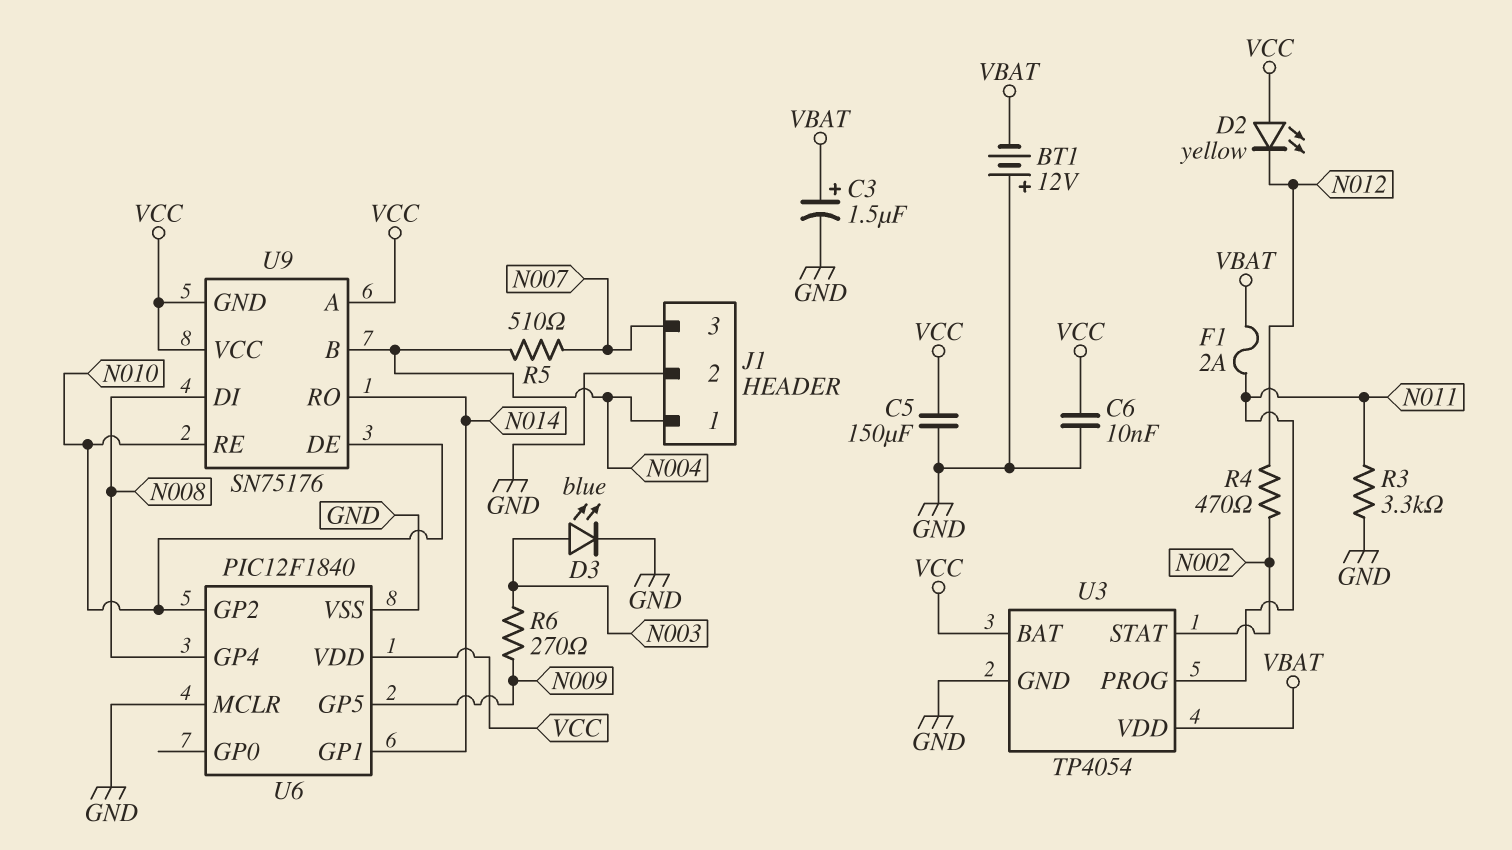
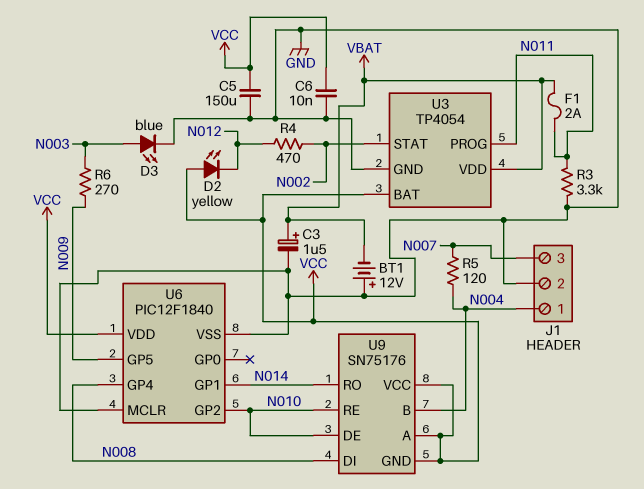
R5: 510 (N004, N007) -> 120 (N004, N007)

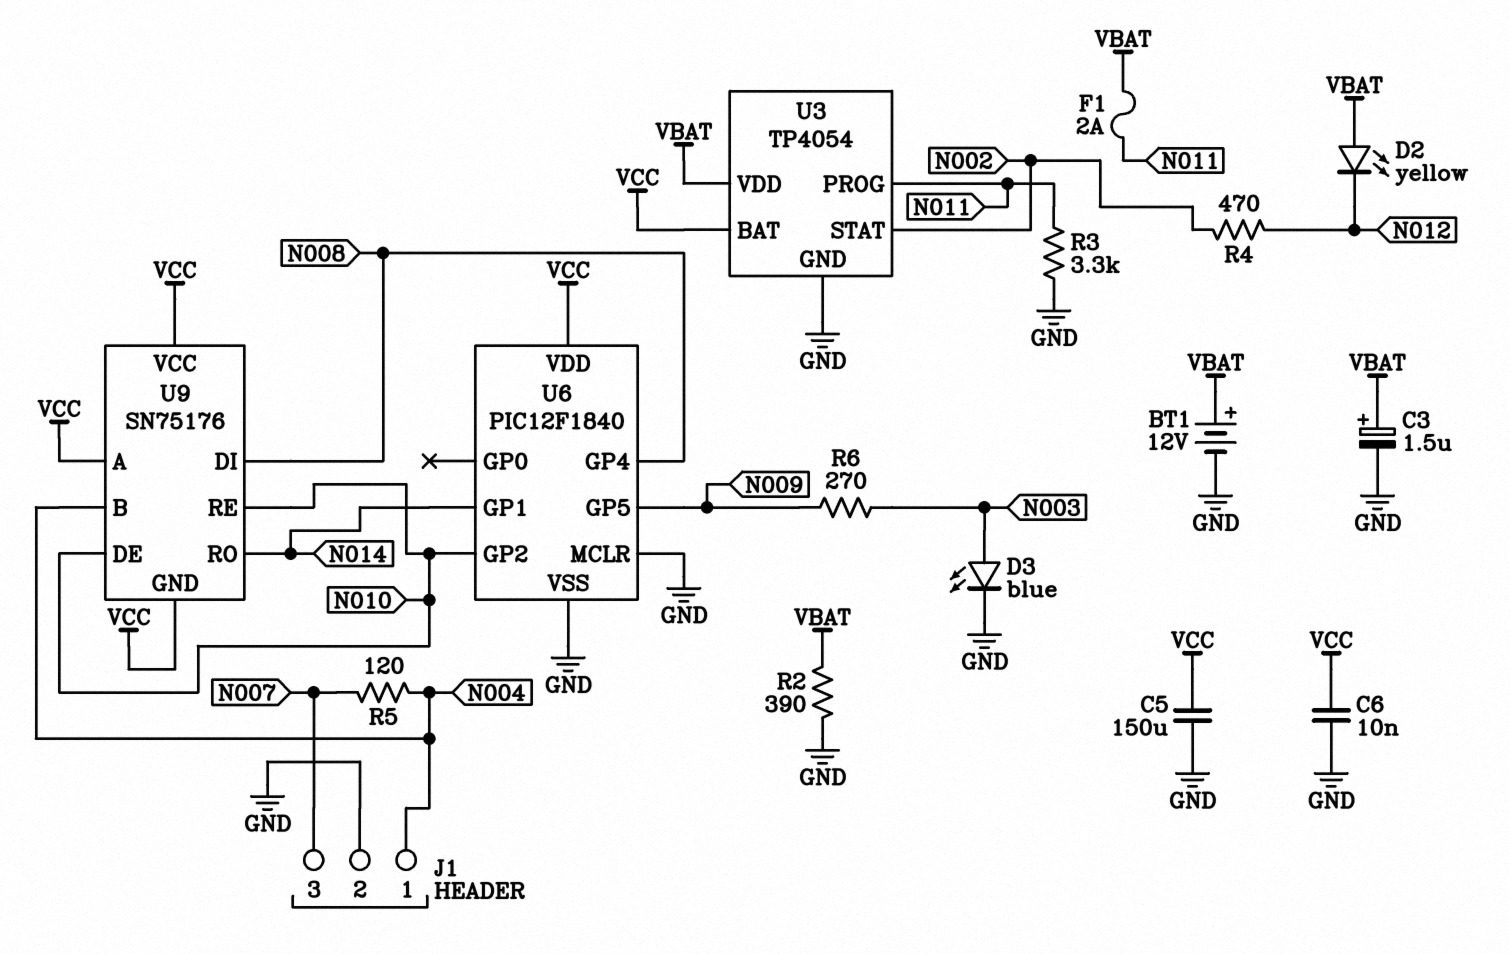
BT1: 12V (plus GND, minus VBAT) -> 12V (plus VBAT, minus GND)
D2: LED yellow (A VCC, K N012) -> LED yellow (A VBAT, K N012)
R2: none -> 390 (GND, VBAT)

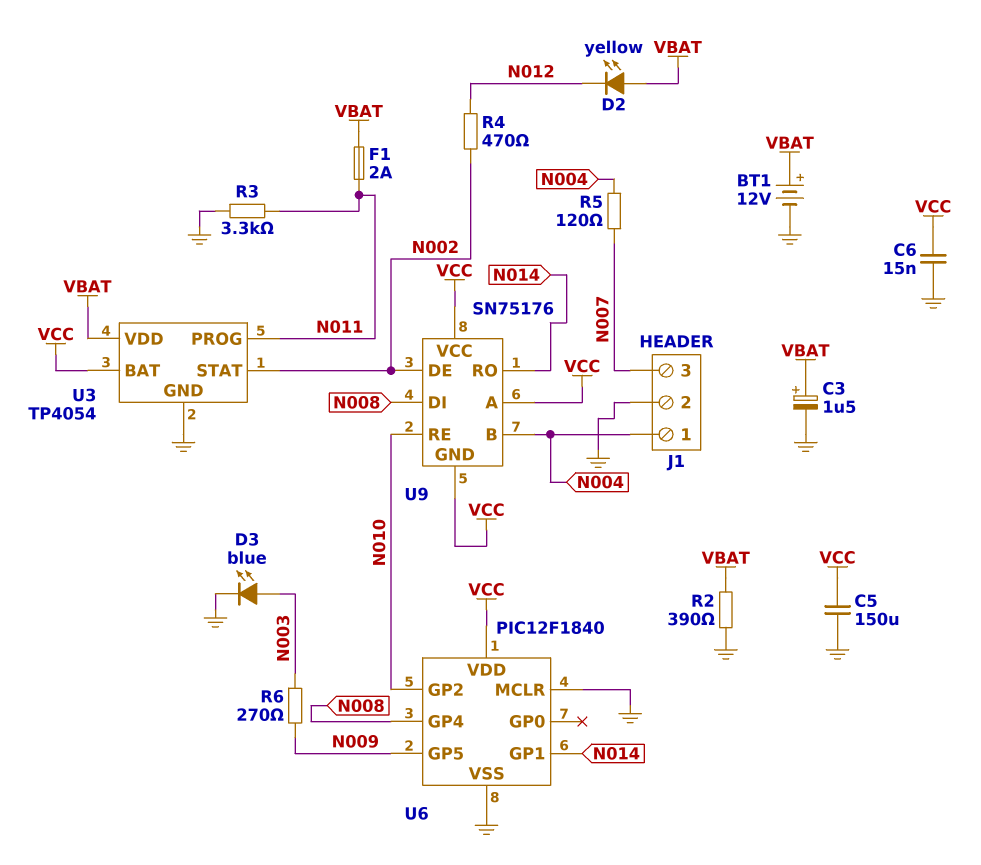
C6: 10nF (GND, VCC) -> 15nF (GND, VCC)
U9 pin DE: N010 -> N002

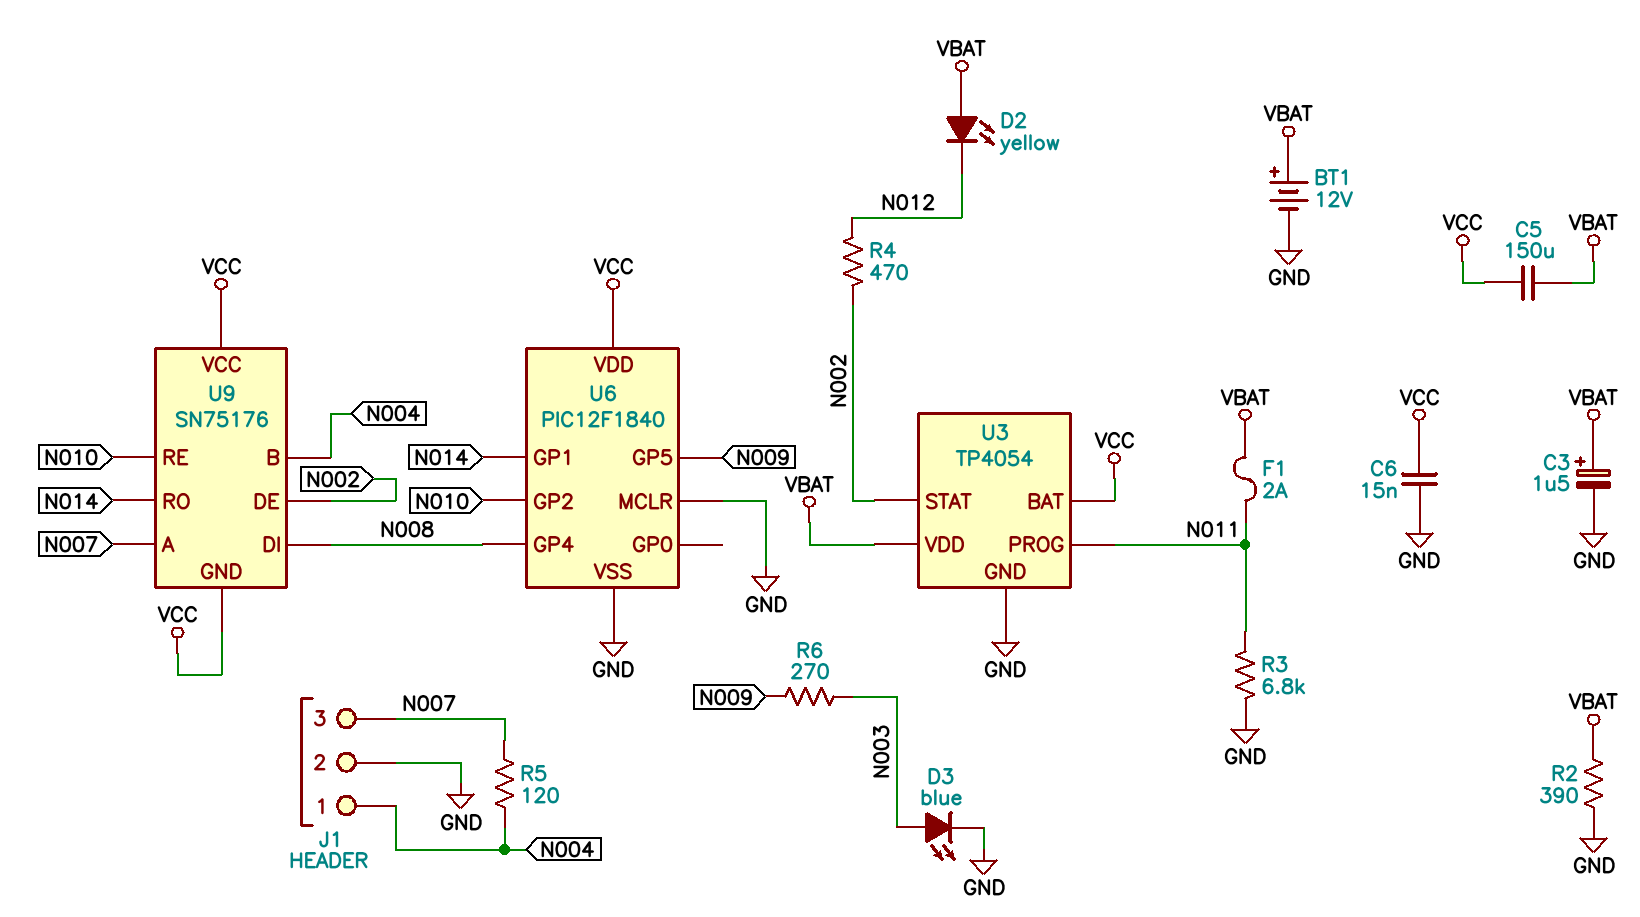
C5: 150uF (GND, VCC) -> 150uF (VBAT, VCC)
R3: 3.3k (GND, N011) -> 6.8k (GND, N011)
U9 pin A: VCC -> N007

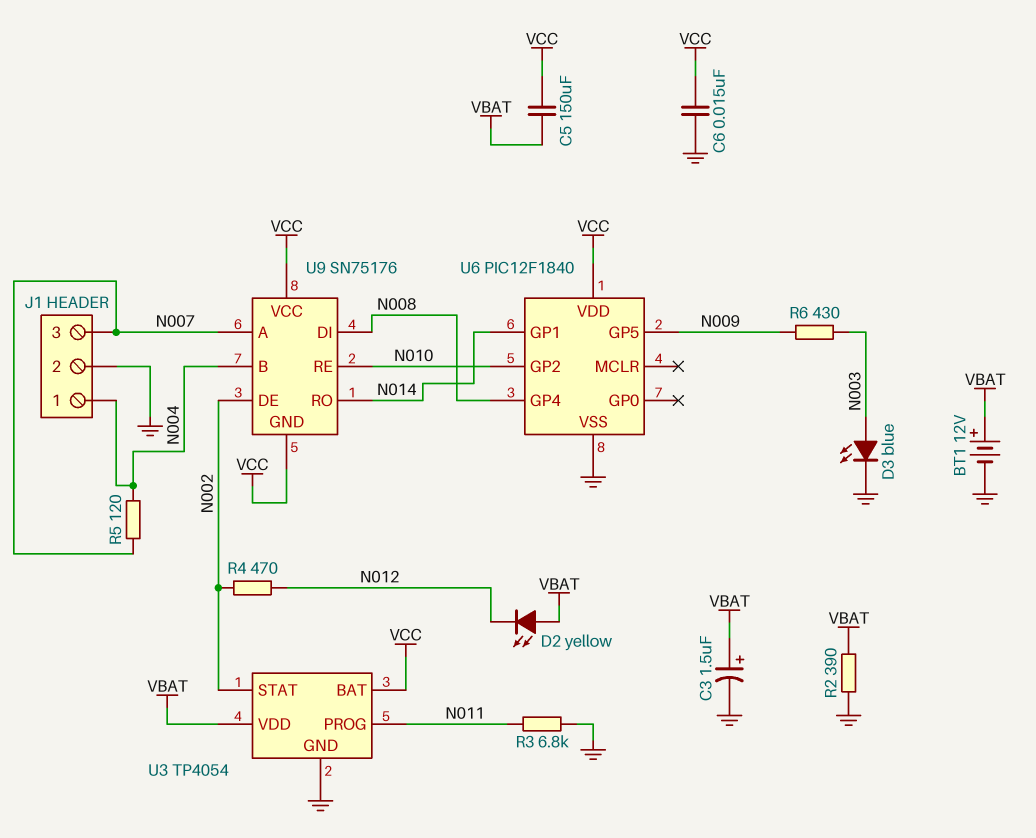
F1: 2A (N011, VBAT) -> none
R6: 270 (N003, N009) -> 430 (N003, N009)
U6 pin MCLR: GND -> none

